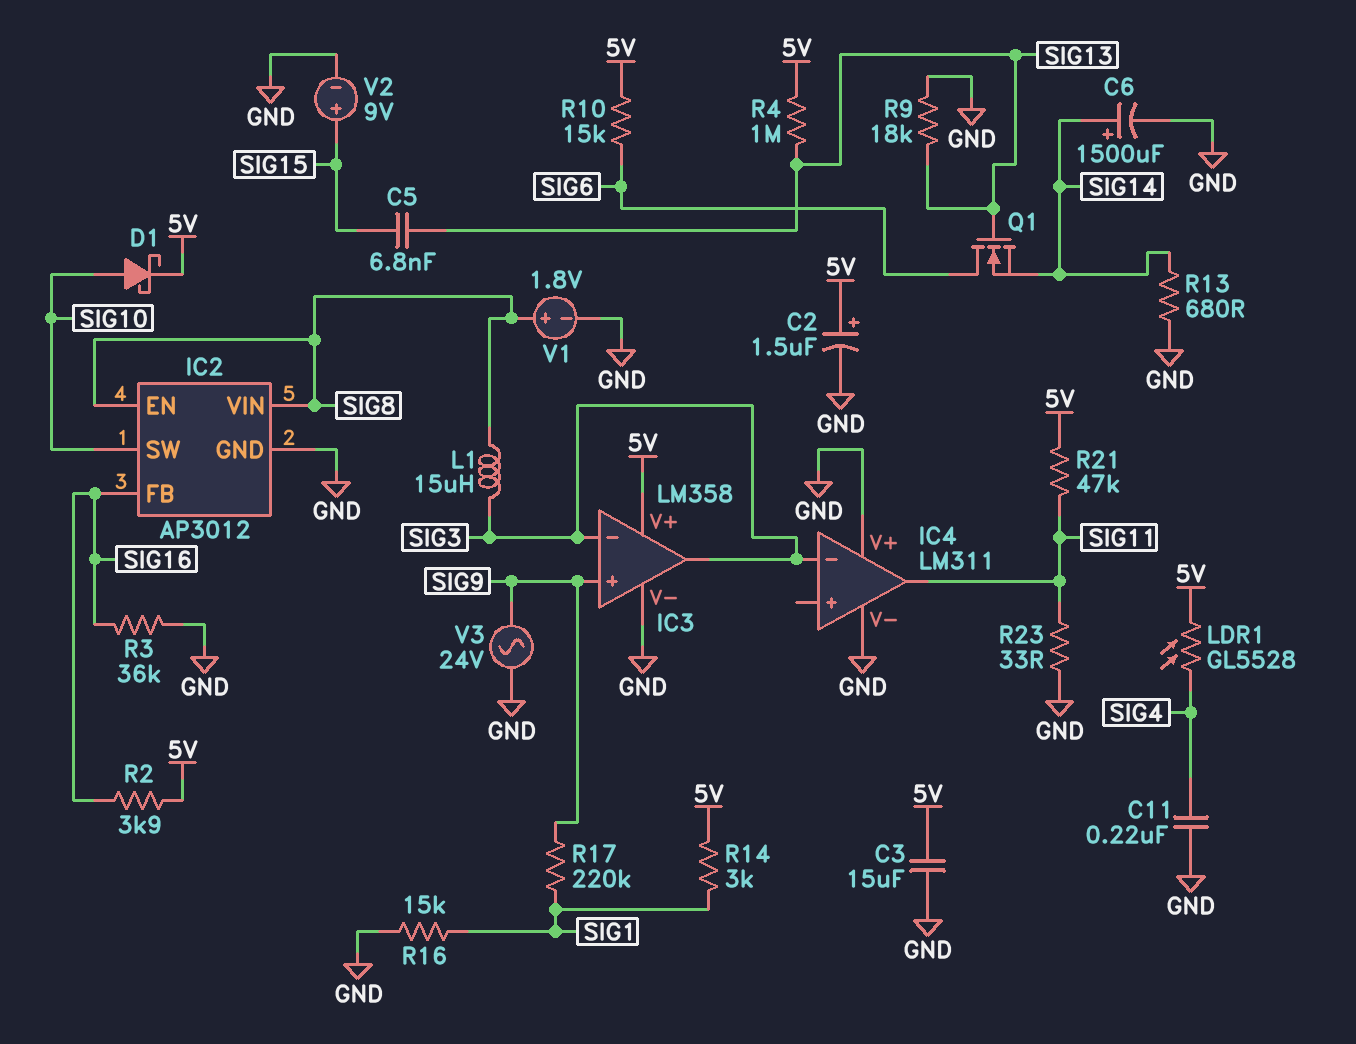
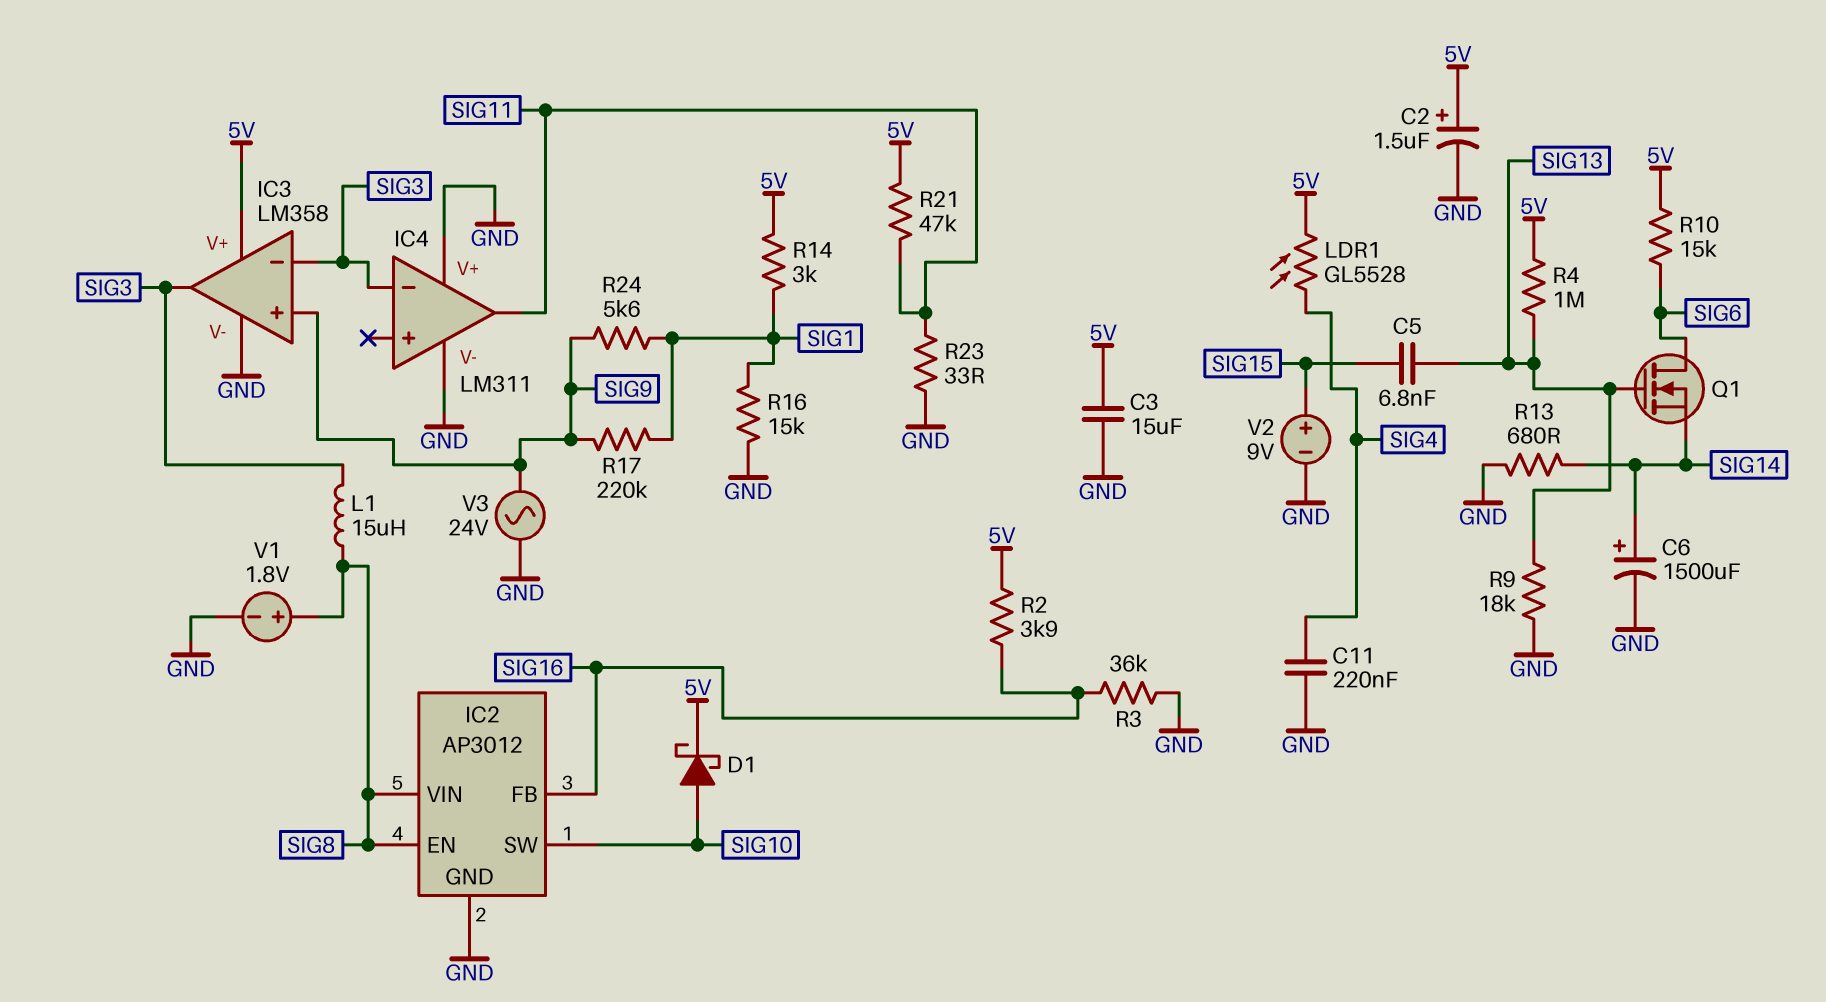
R24: none -> 5.6k (SIG1, SIG9)

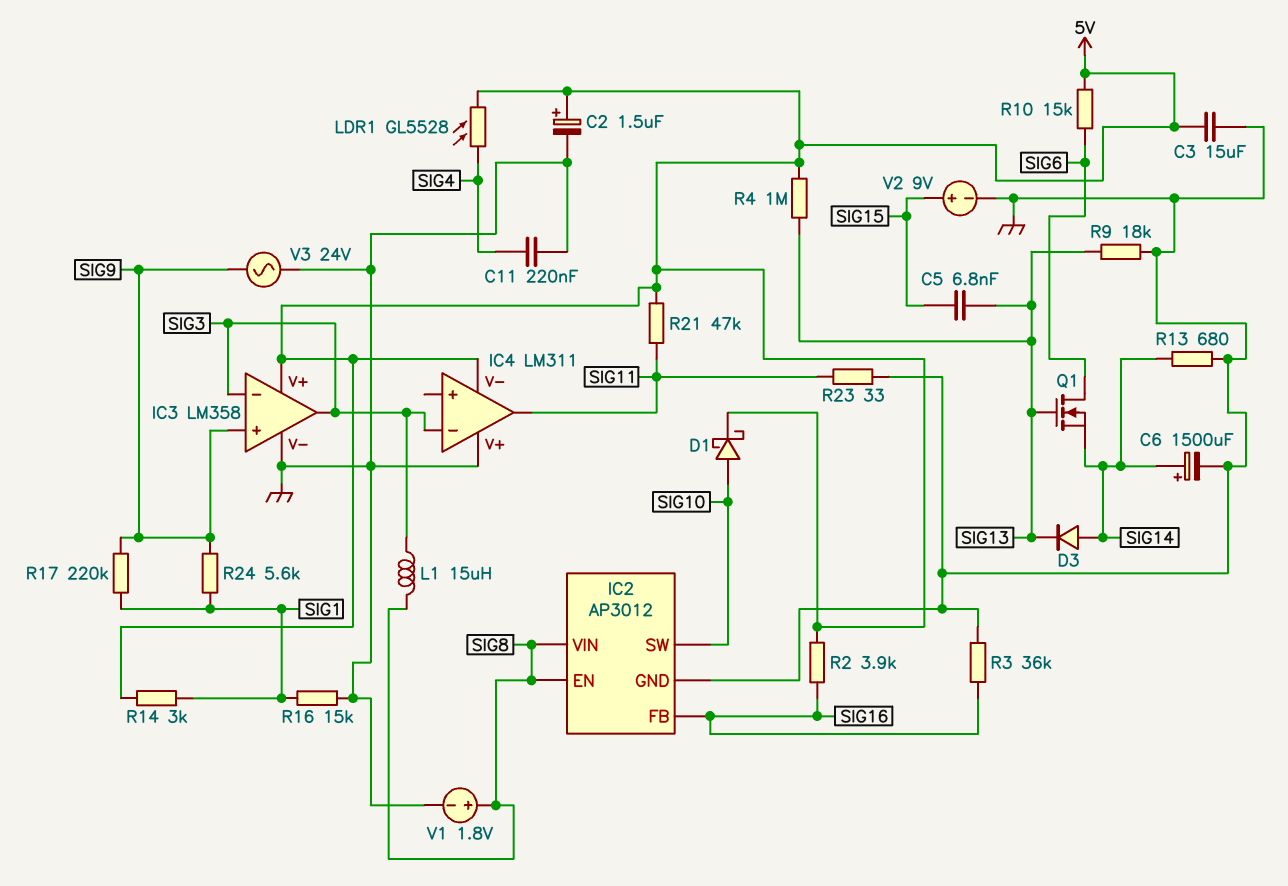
D3: none -> diode (A SIG14, K SIG13)
IC4 pin V-: GND -> 5V

